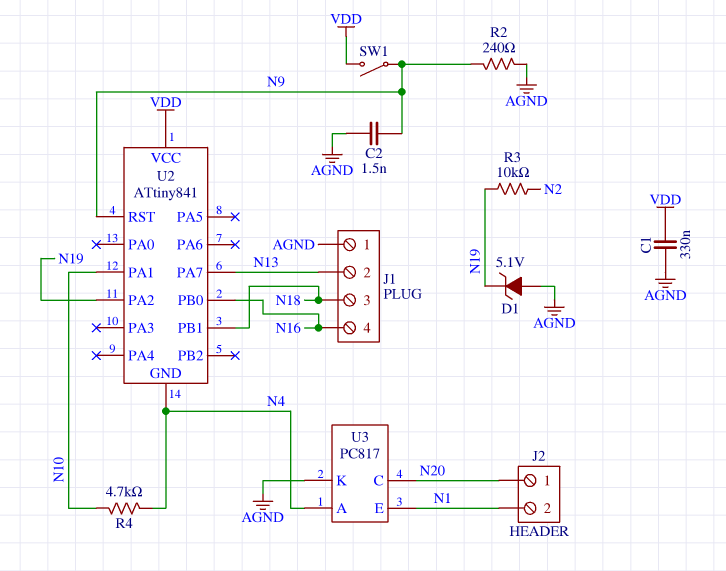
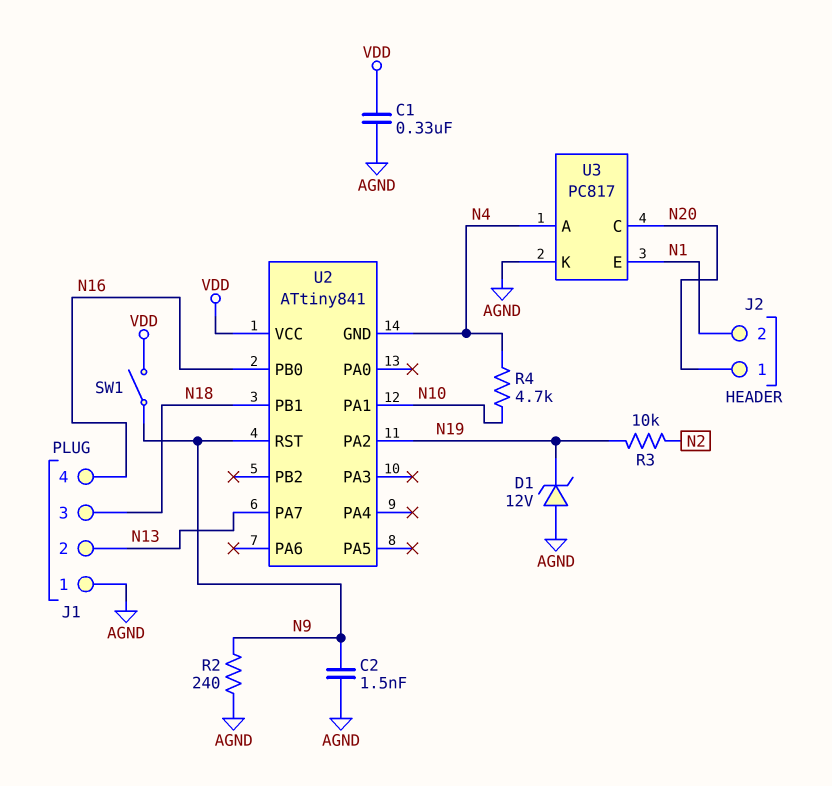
D1: zener 5.1V (A AGND, K N19) -> zener 12V (A AGND, K N19)

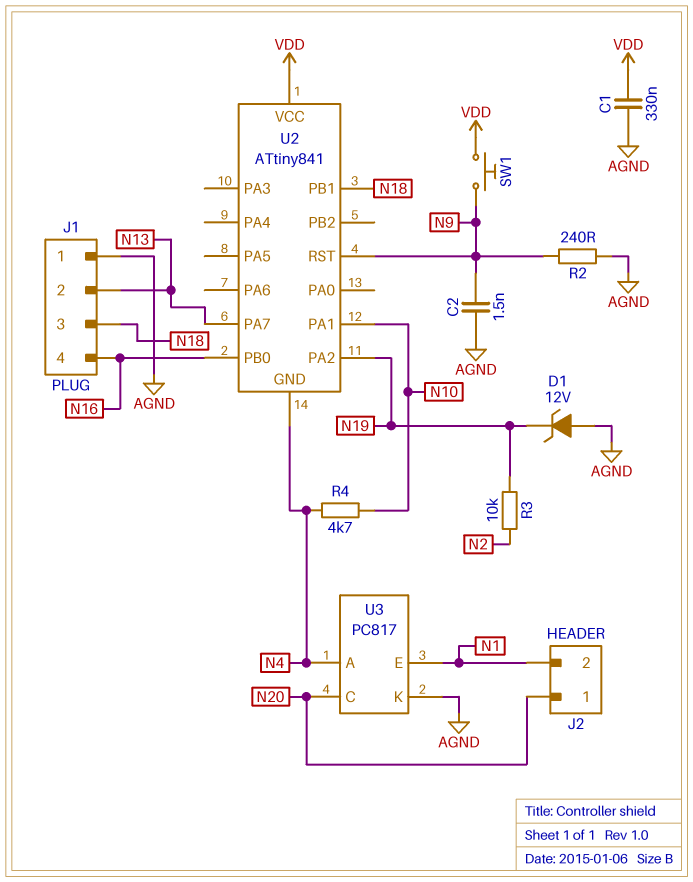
SW1: switch (N9, VDD) -> button (N9, VDD)

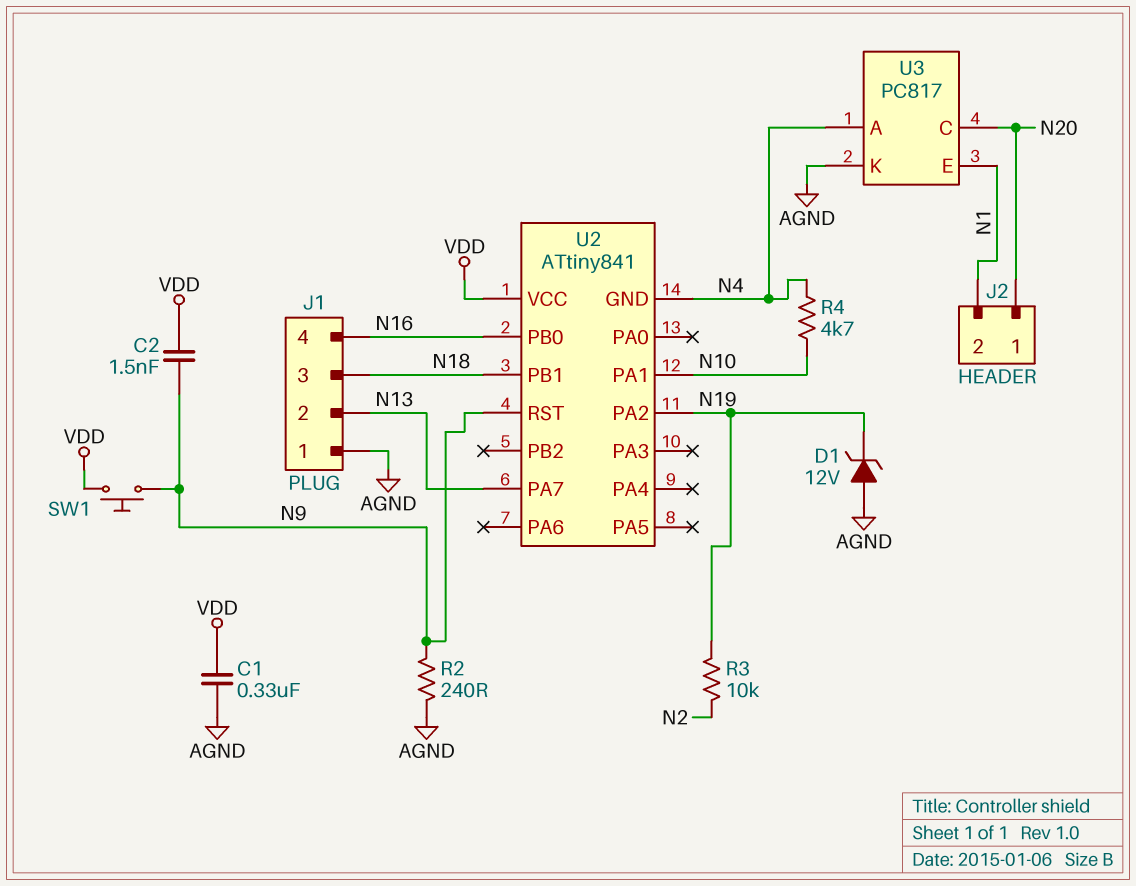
C2: 1.5nF (AGND, N9) -> 1.5nF (N9, VDD)

